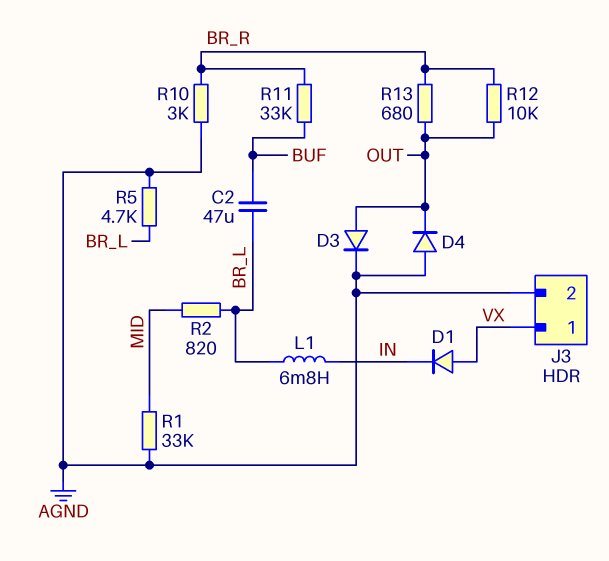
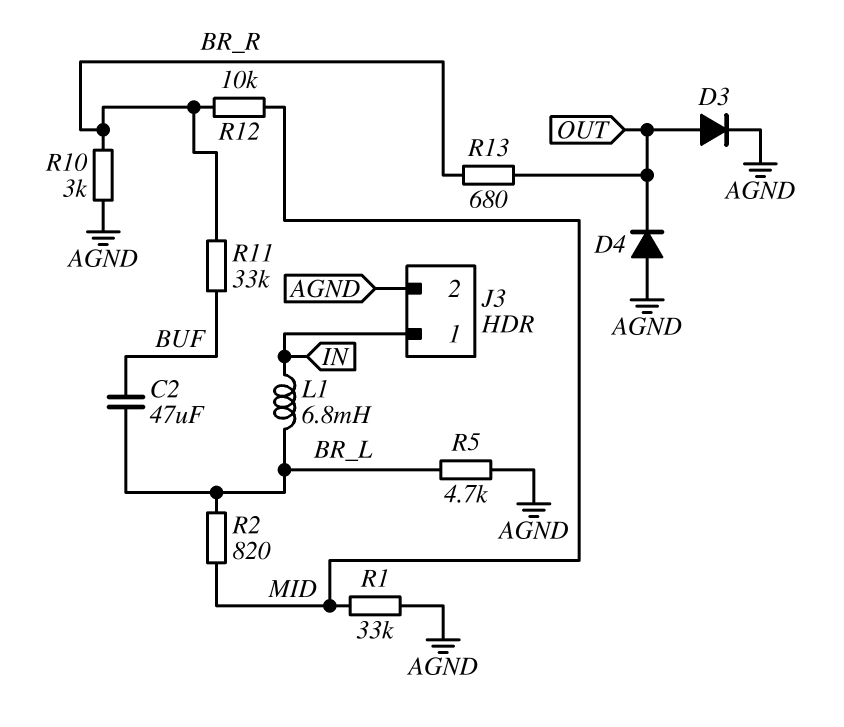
D1: diode (A VX, K IN) -> none
J3 pin 1: VX -> IN
R12: 10k (BR_R, OUT) -> 10k (BR_R, MID)

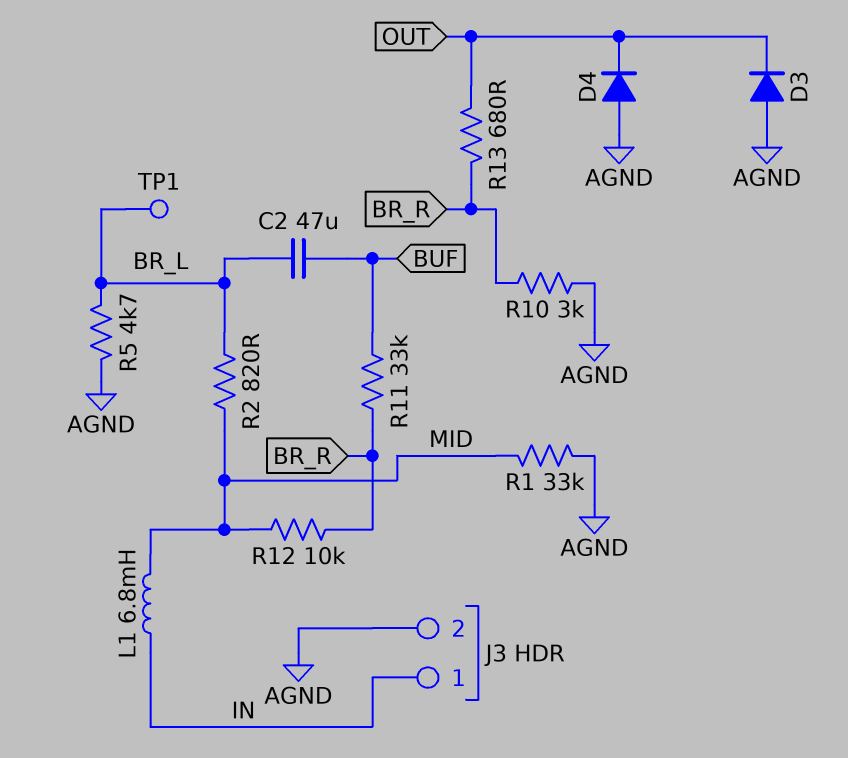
D3: diode (A OUT, K AGND) -> diode (A AGND, K OUT)
L1: 6.8mH (BR_L, IN) -> 6.8mH (IN, MID)
TP1: none -> test point (BR_L)

